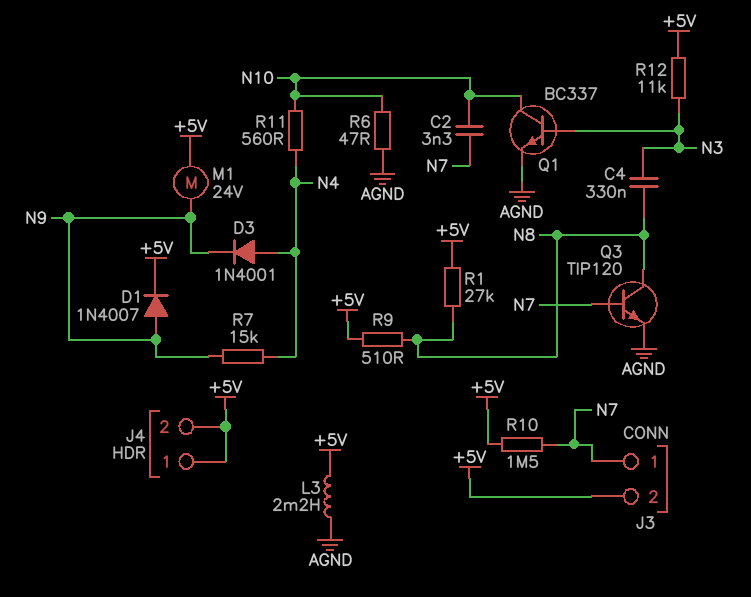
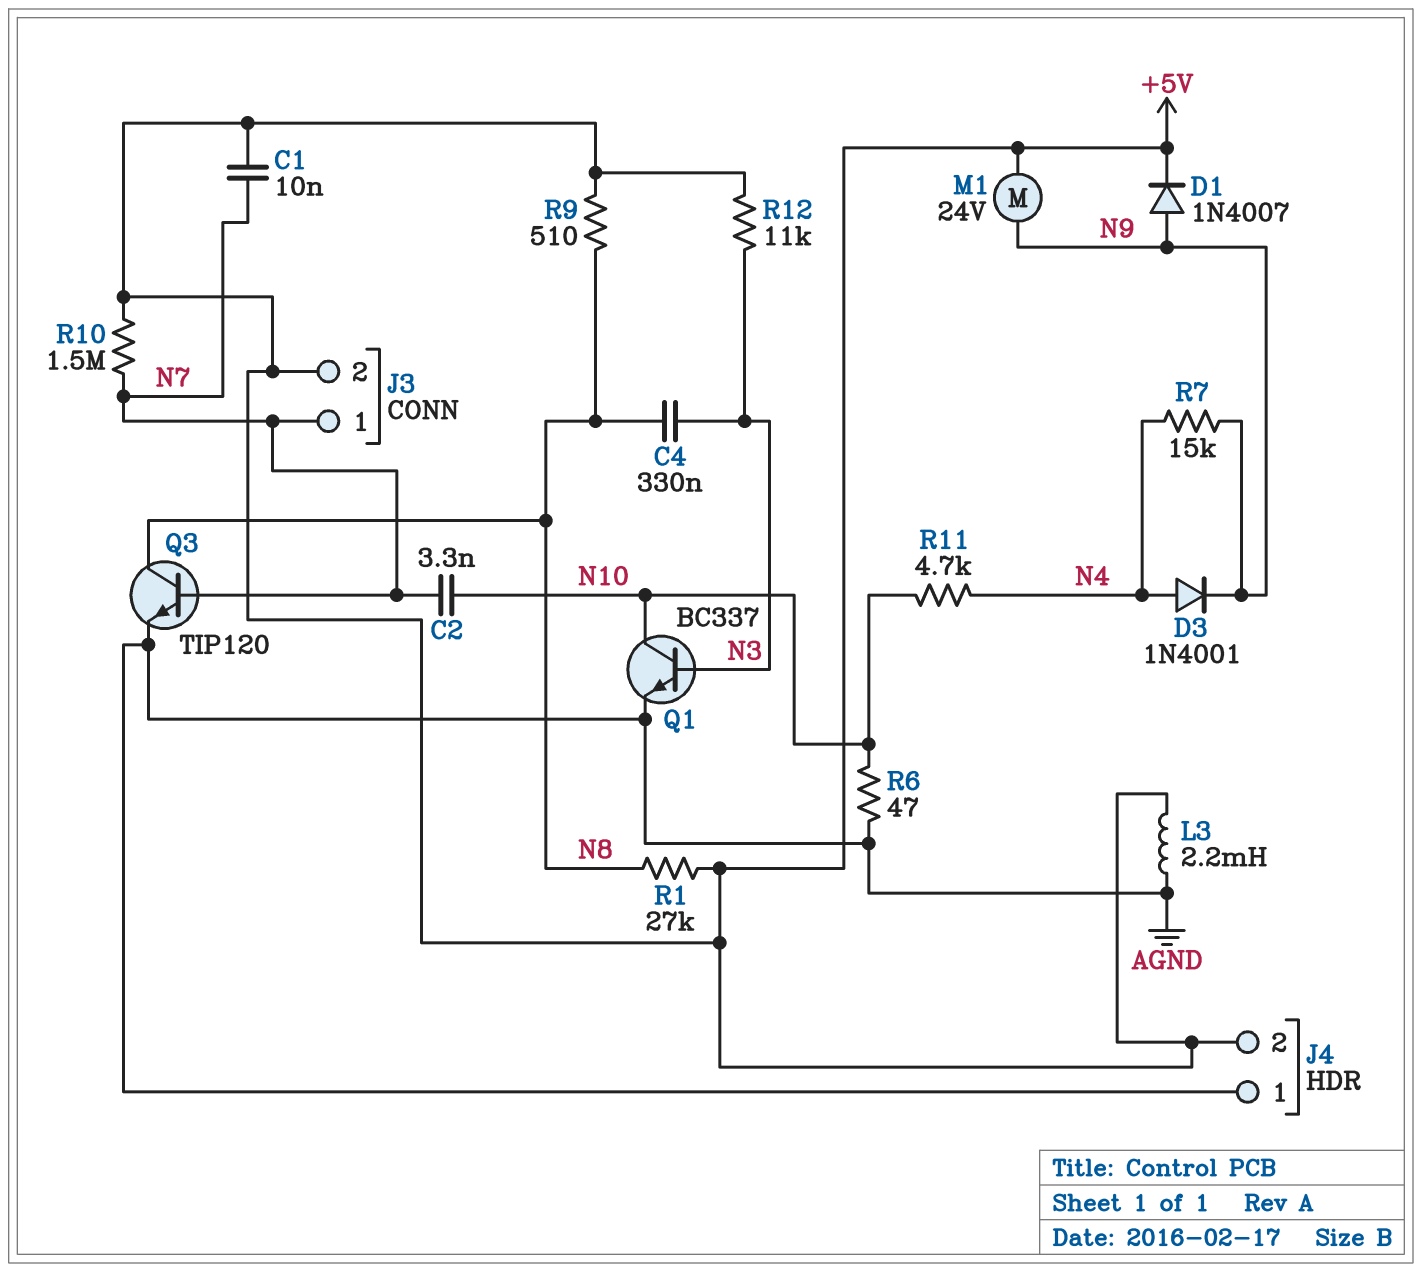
C1: none -> 10nF (+5V, N7)
J4 pin 1: +5V -> AGND
R11: 560 (N4, N10) -> 4.7k (N4, N10)

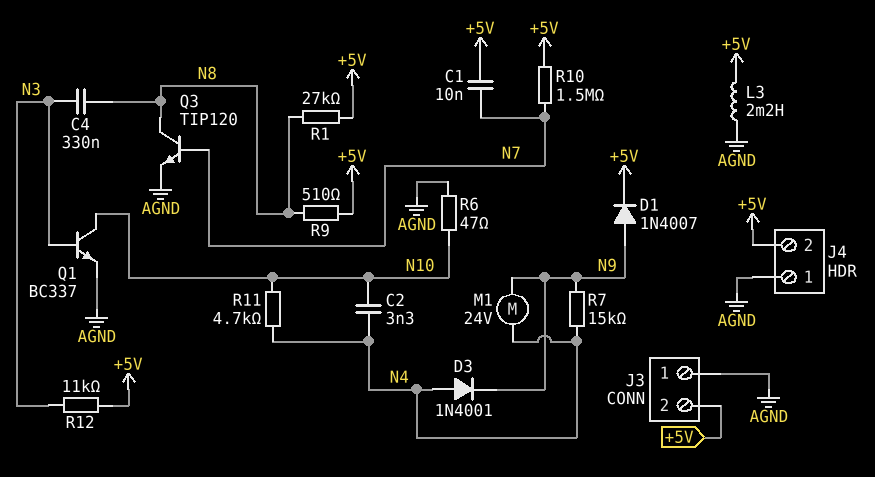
C2: 3.3nF (N7, N10) -> 3.3nF (N4, N10)
J3 pin 1: N7 -> AGND
M1: motor 24V (+5V, N9) -> motor 24V (N4, N9)

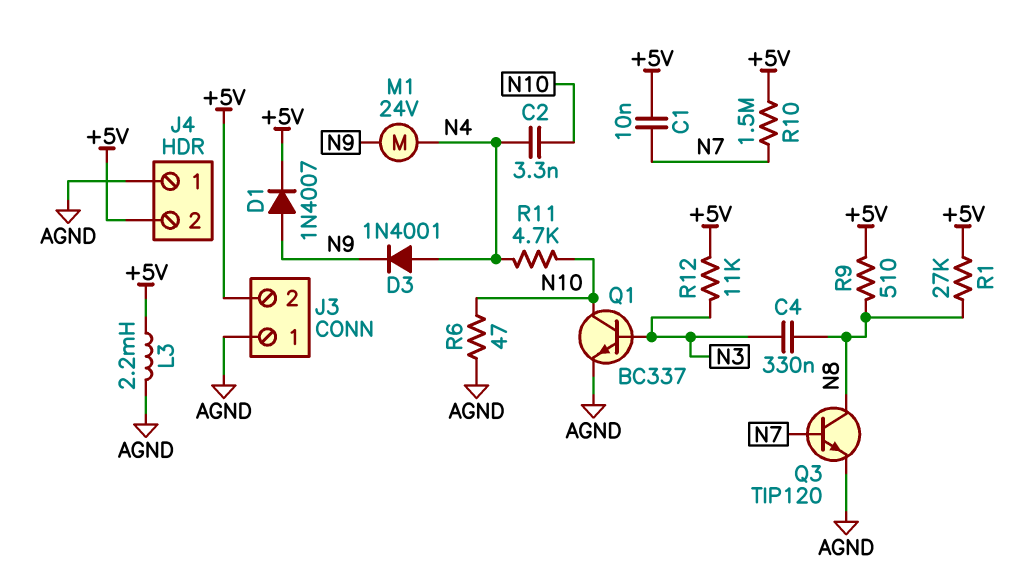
R7: 15k (N4, N9) -> none

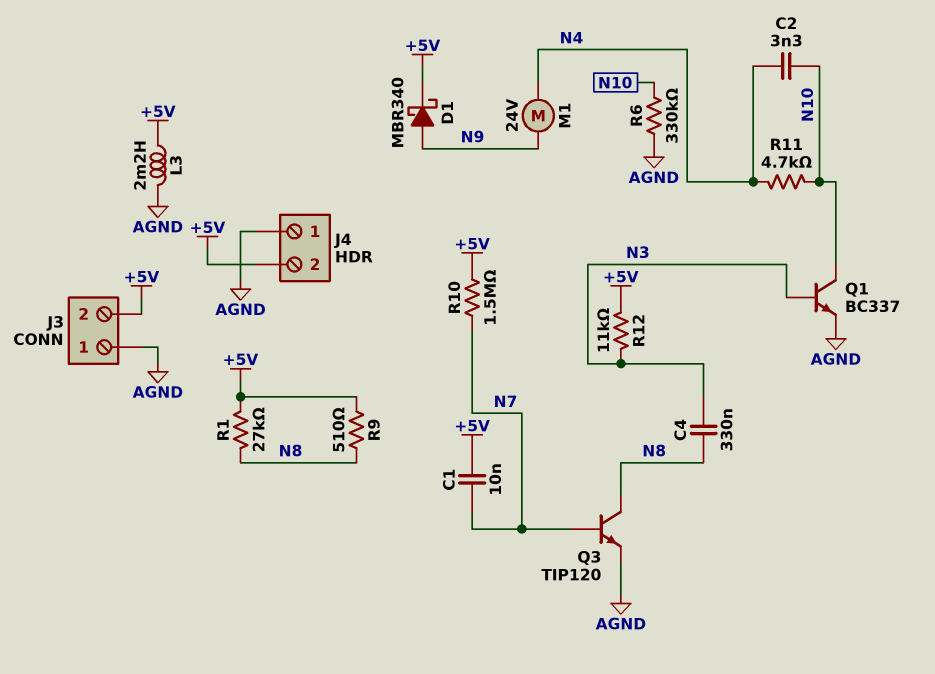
D1: diode 1N4007 (A N9, K +5V) -> schottky MBR340 (A N9, K +5V)
D3: diode 1N4001 (A N4, K N9) -> none
R6: 47 (AGND, N10) -> 330k (AGND, N10)

